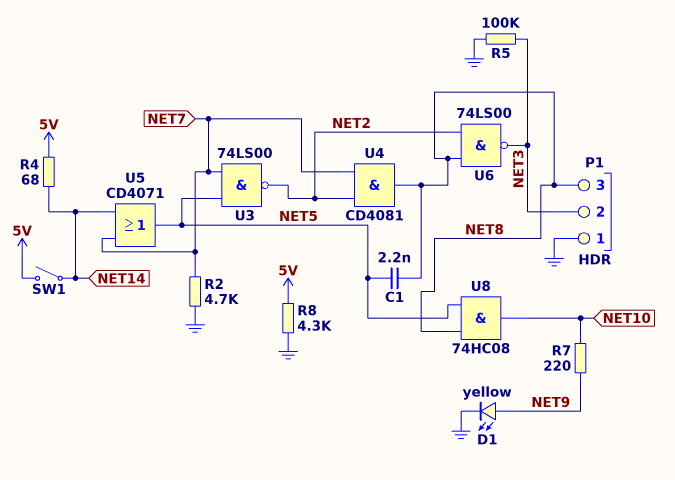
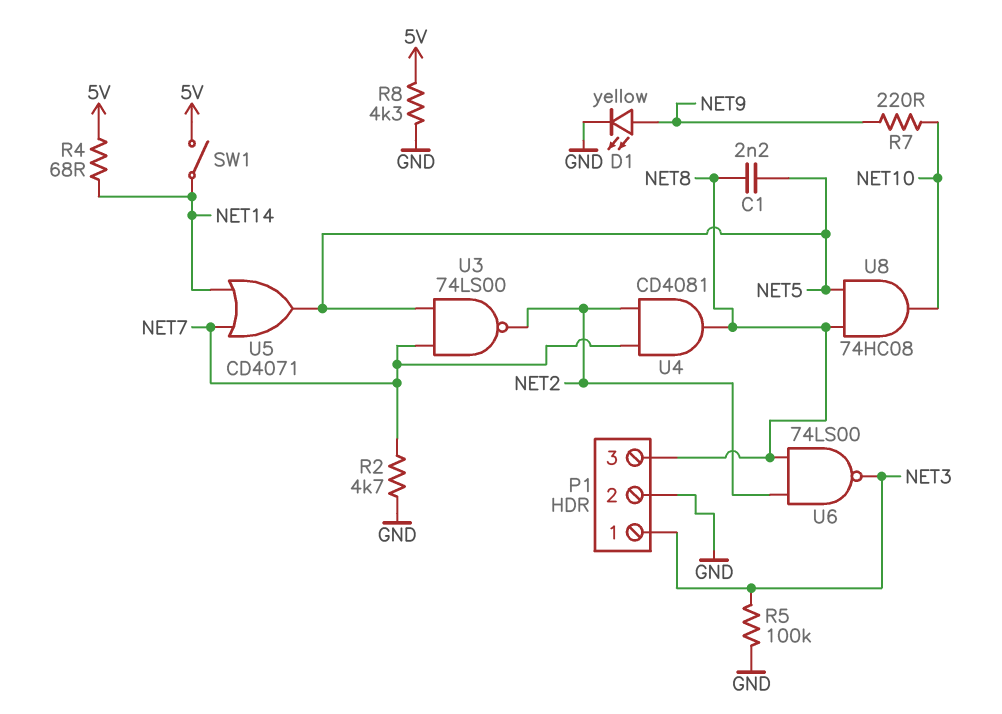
P1 pin 1: GND -> NET3
P1 pin 2: NET3 -> GND

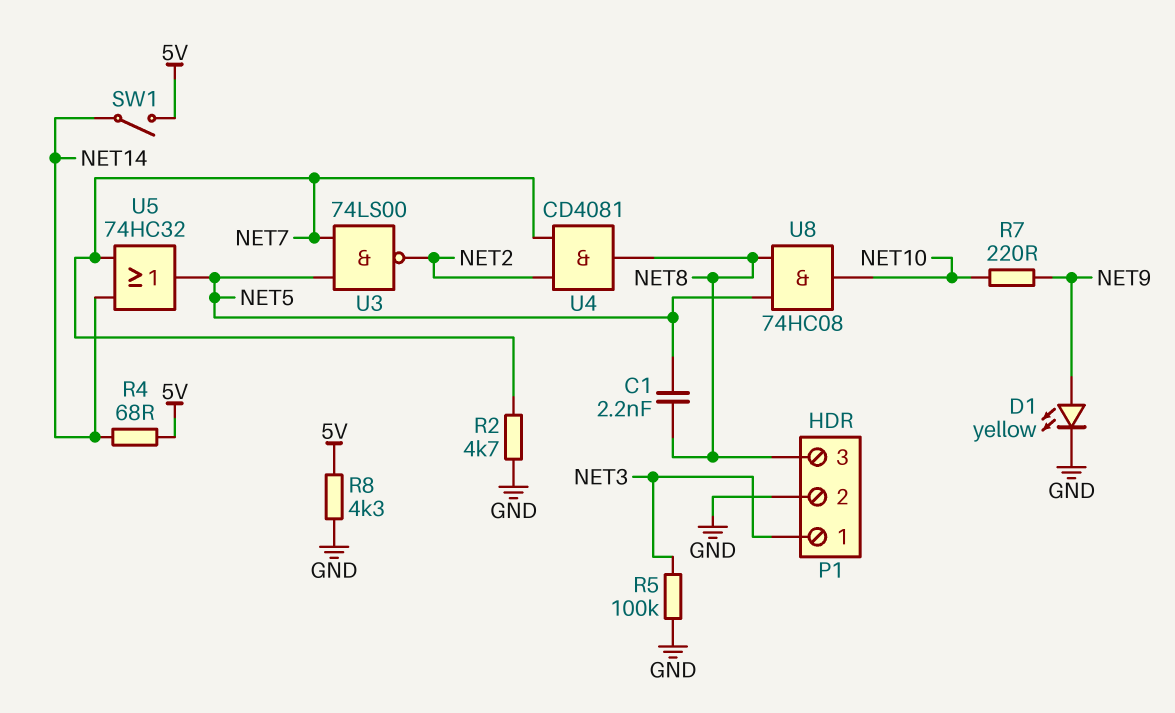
U5: OR CD4071 (in NET7, in NET14, out NET5) -> OR 74HC32 (in NET7, in NET14, out NET5)
U6: NAND 74LS00 (in NET2, in NET8, out NET3) -> none

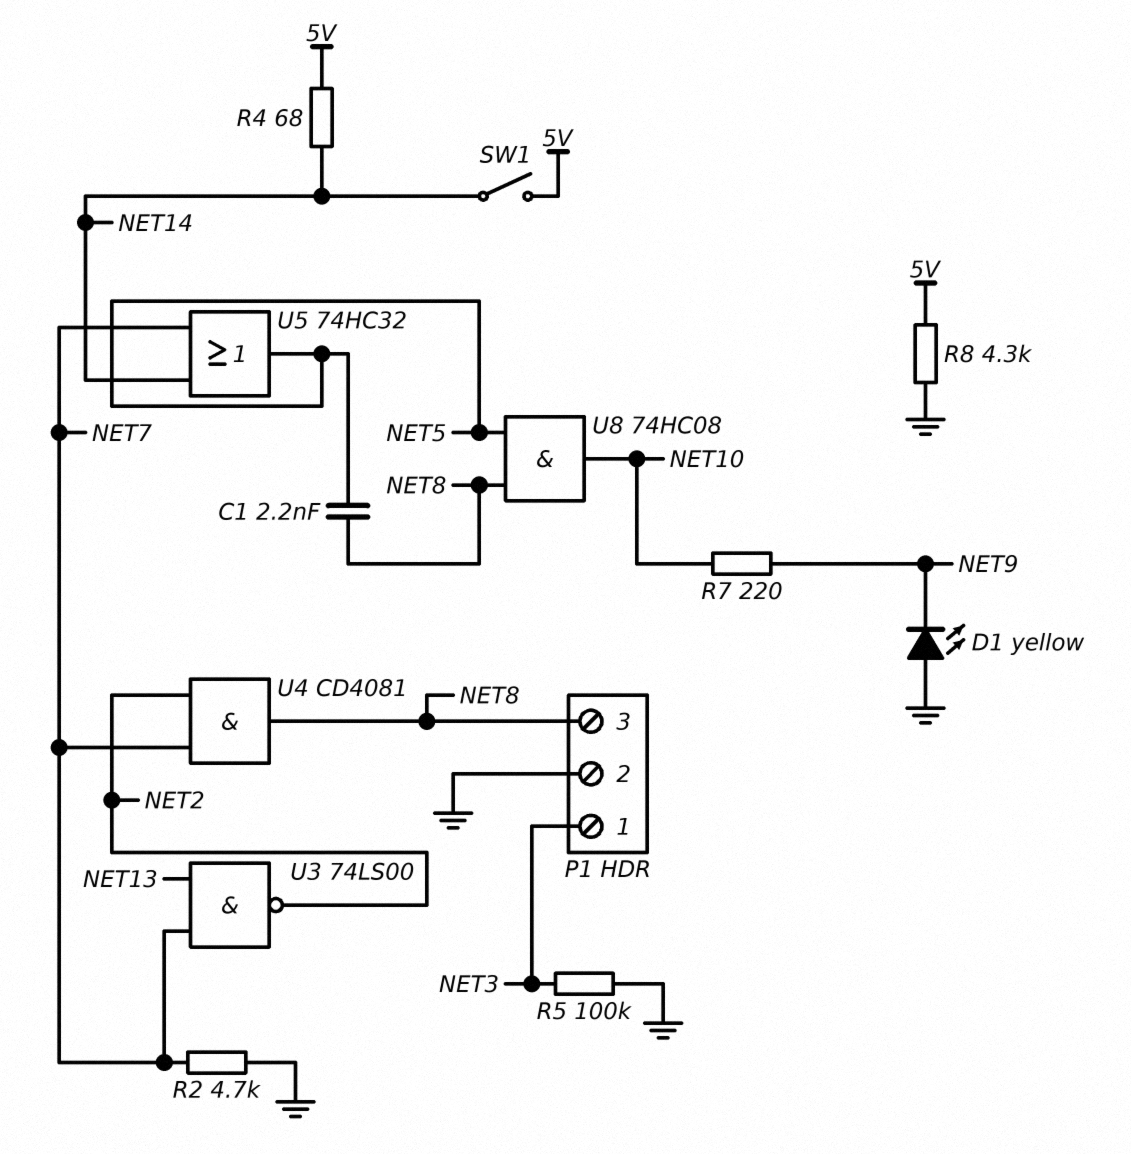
D1: LED yellow (A NET9, K GND) -> LED yellow (A GND, K NET9)
U3: NAND 74LS00 (in NET5, in NET7, out NET2) -> NAND 74LS00 (in NET7, in NET13, out NET2)

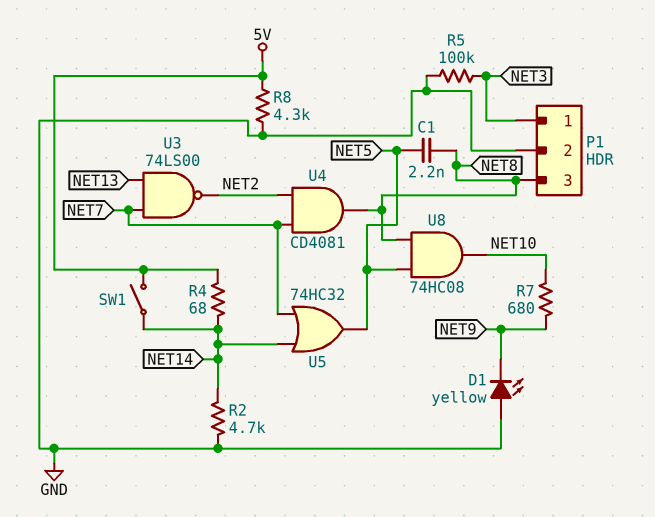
R2: 4.7k (GND, NET7) -> 4.7k (GND, NET14)
R7: 220 (NET9, NET10) -> 680 (NET9, NET10)

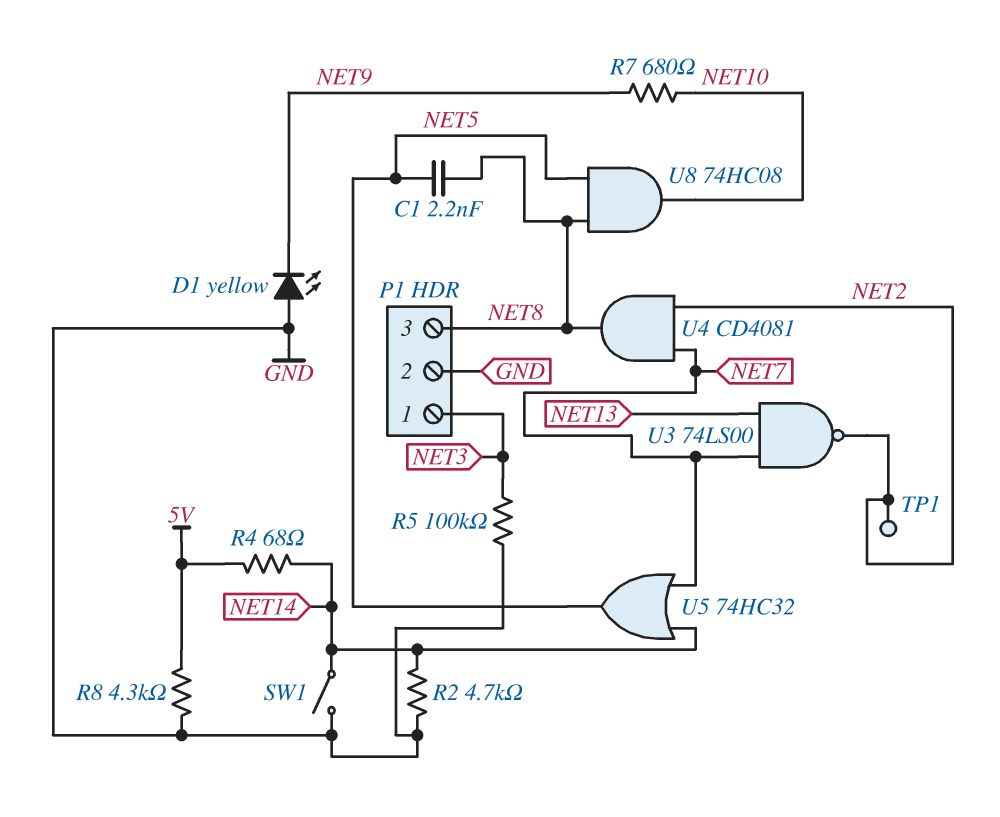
SW1: switch (5V, NET14) -> switch (GND, NET14)
TP1: none -> test point (NET2)

